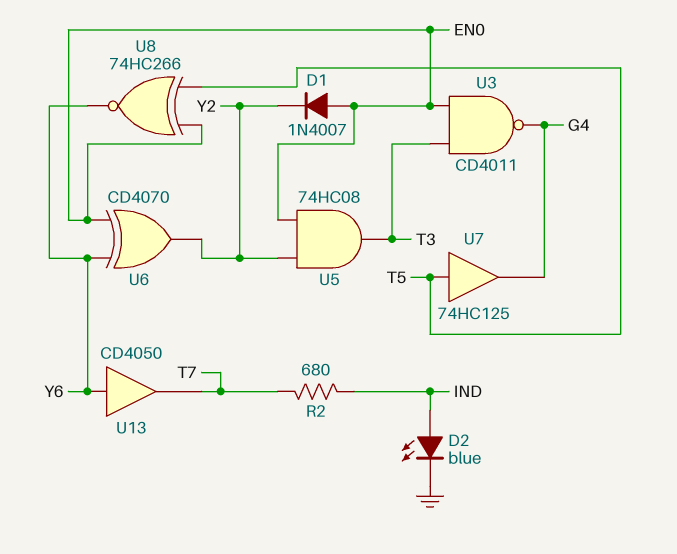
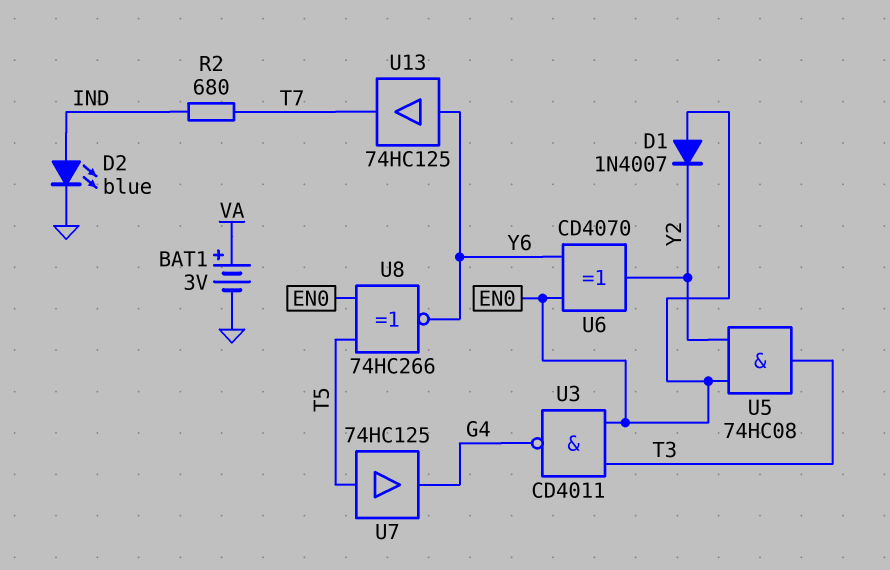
BAT1: none -> 3V (plus VA, minus GND)
U13: buffer CD4050 (in Y6, out T7) -> buffer 74HC125 (in Y6, out T7)

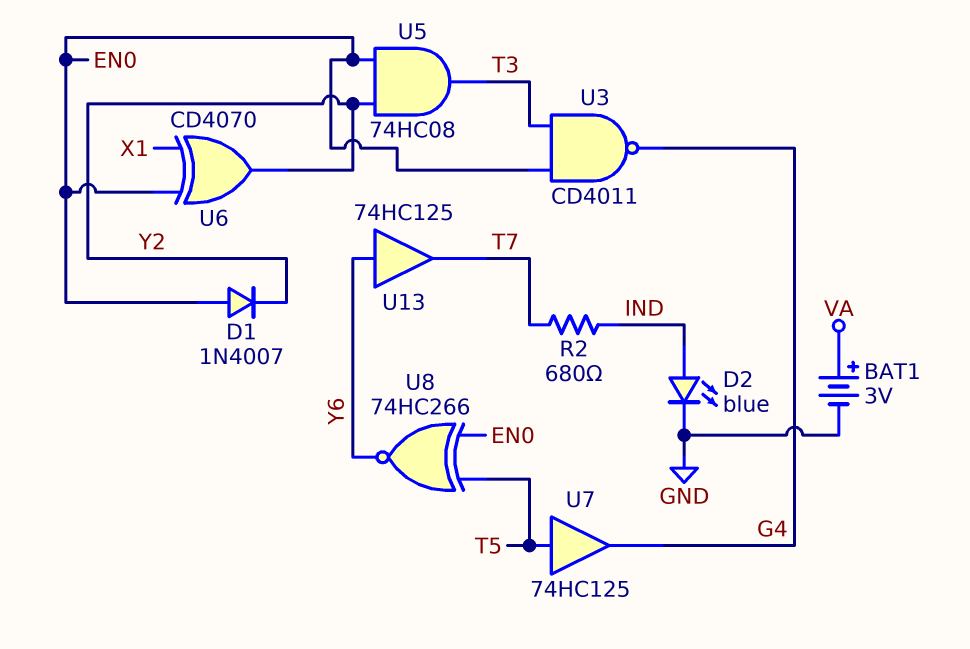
U6: XOR CD4070 (in EN0, in Y6, out Y2) -> XOR CD4070 (in EN0, in X1, out Y2)

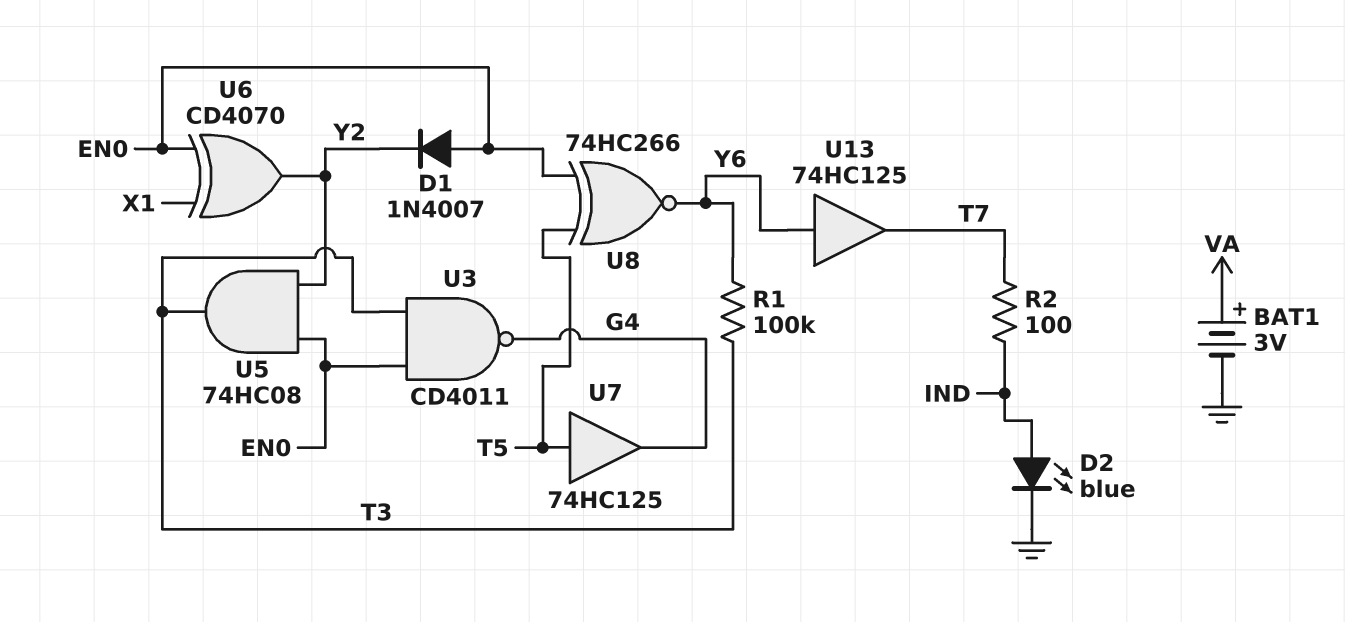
R1: none -> 100k (T3, Y6)
R2: 680 (IND, T7) -> 100 (IND, T7)

